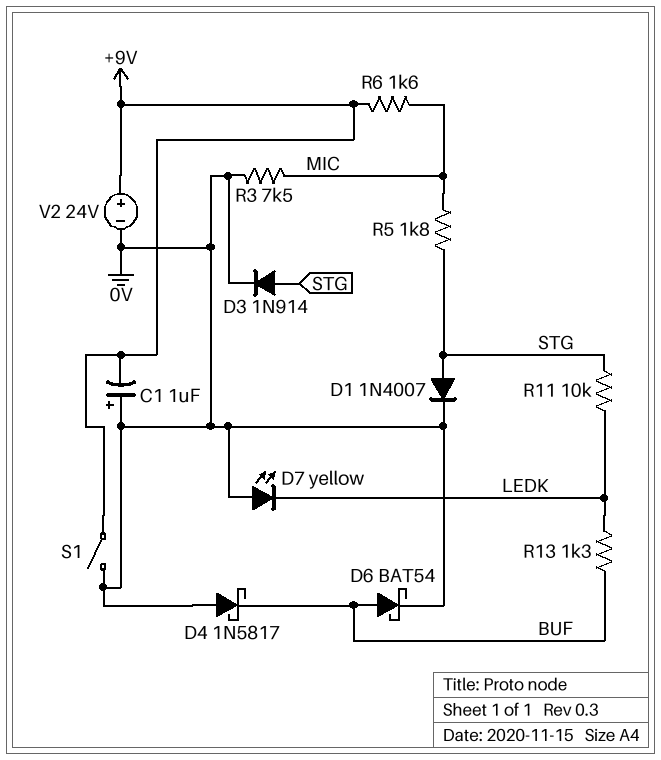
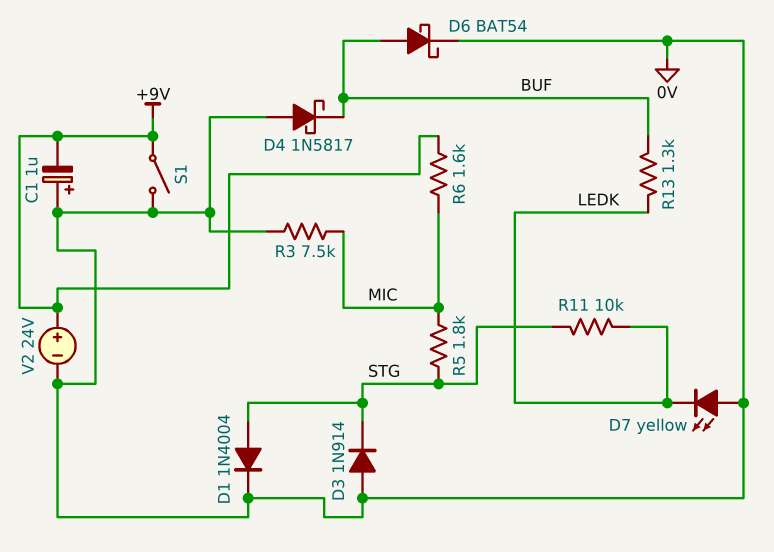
D1: diode 1N4007 (A STG, K 0V) -> diode 1N4004 (A STG, K 0V)
D3: diode 1N914 (A STG, K 0V) -> diode 1N914 (A 0V, K STG)

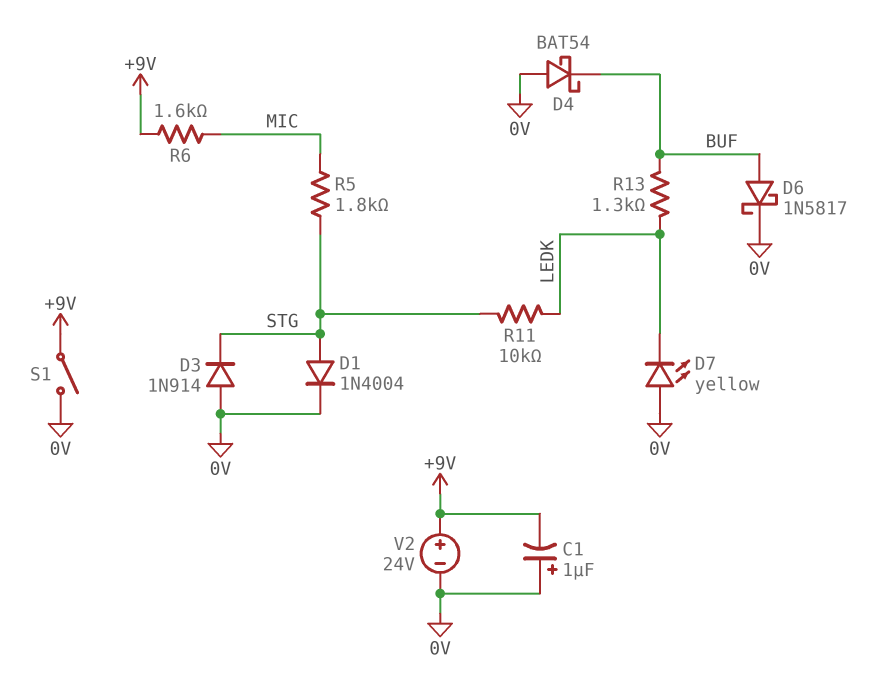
D4: schottky 1N5817 (A 0V, K BUF) -> schottky BAT54 (A 0V, K BUF)
D6: schottky BAT54 (A BUF, K 0V) -> schottky 1N5817 (A BUF, K 0V)
R3: 7.5k (0V, MIC) -> none

